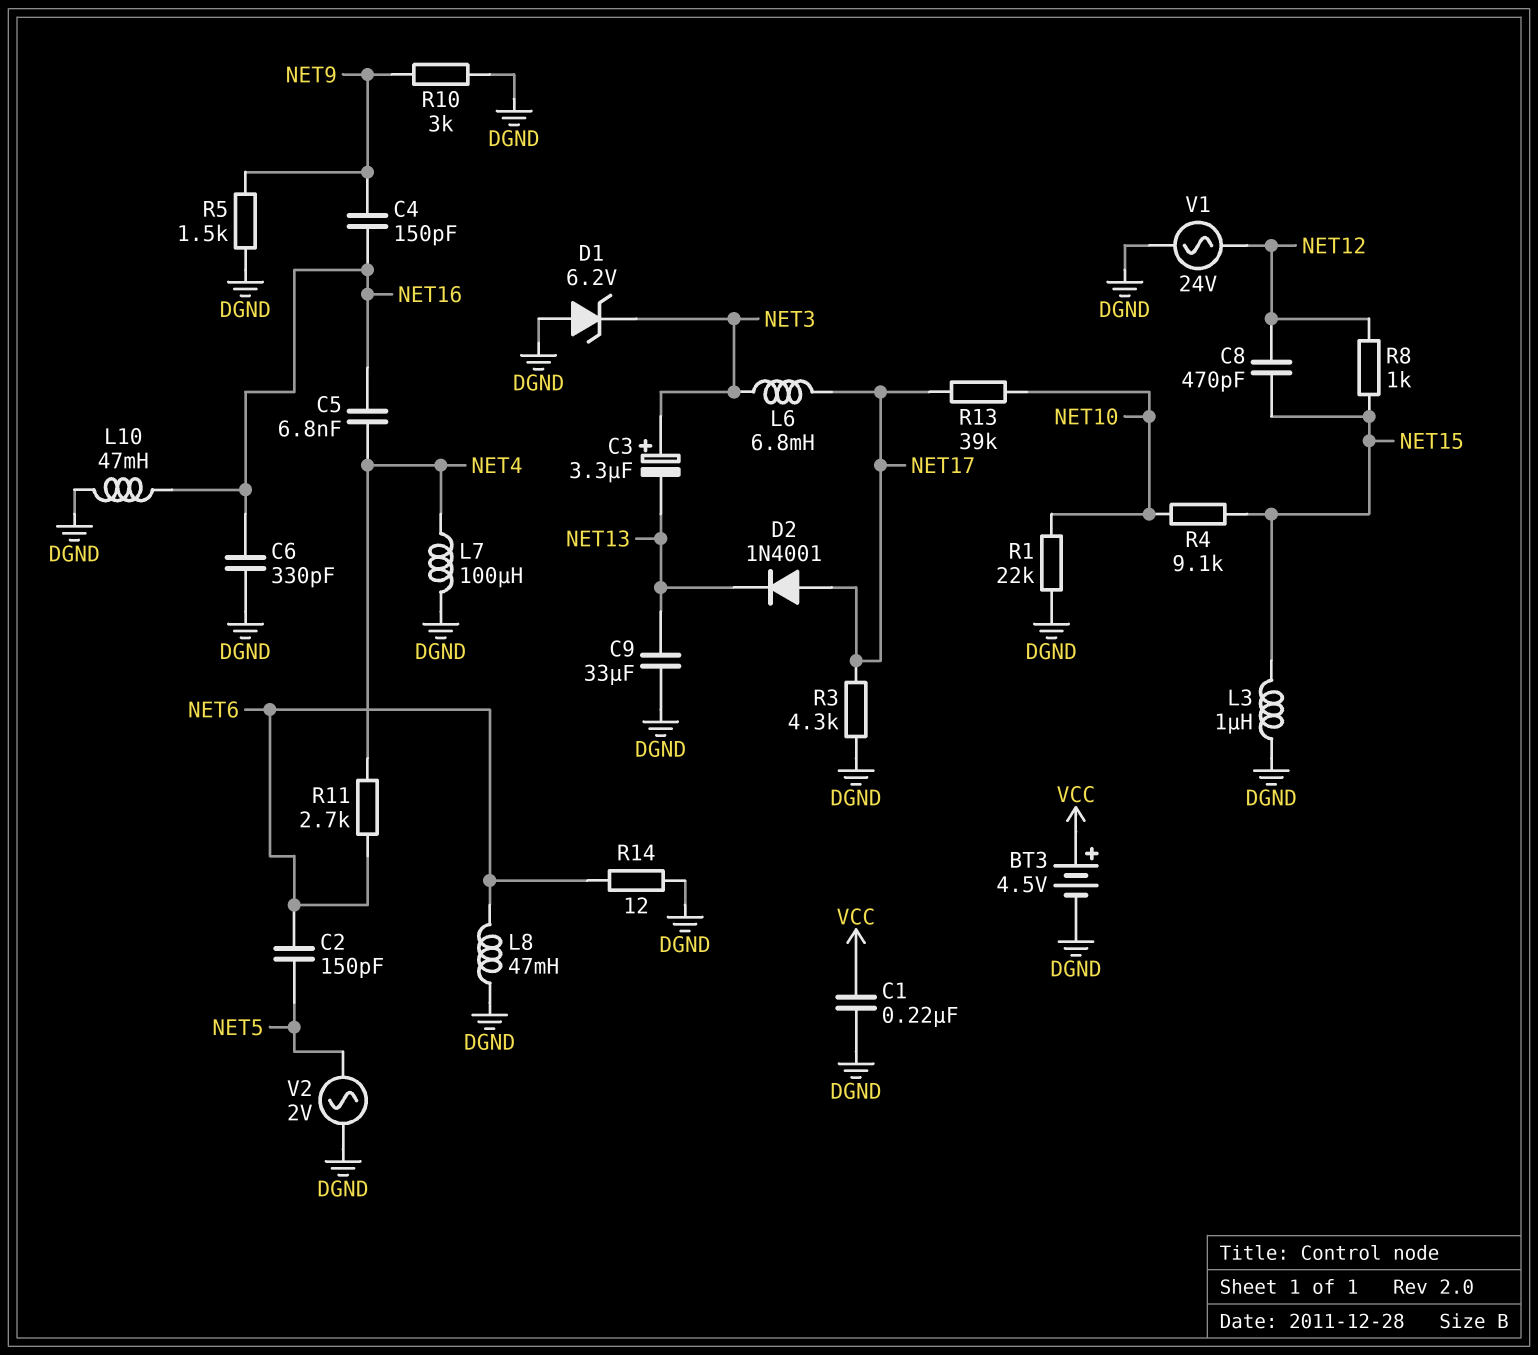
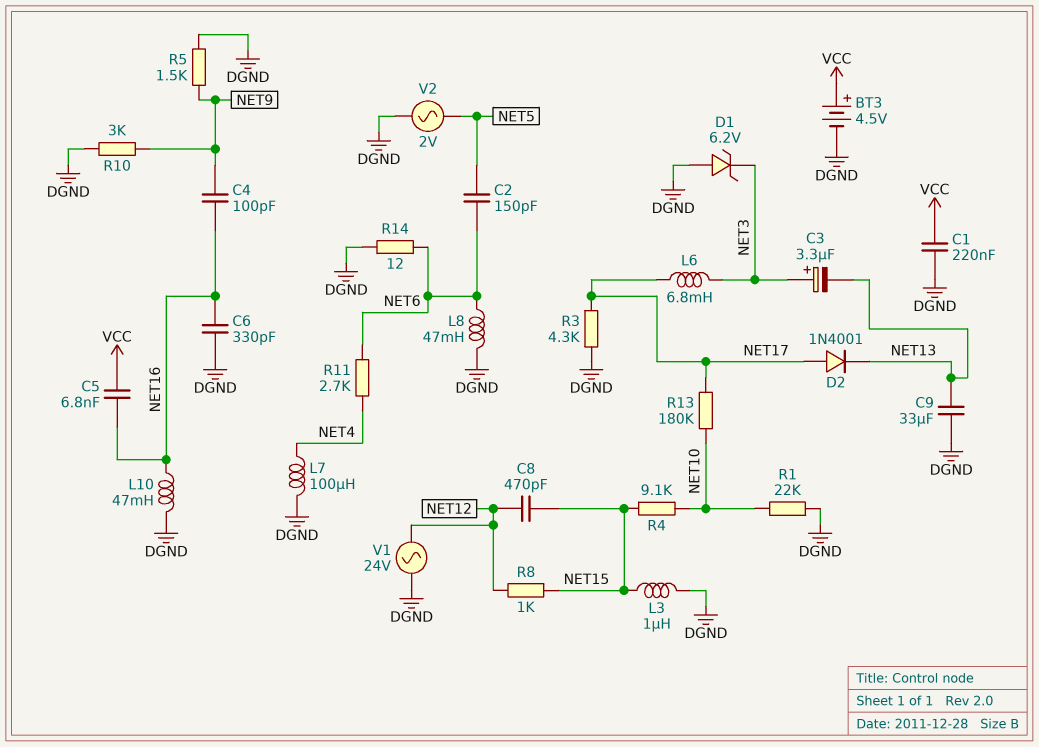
C4: 150pF (NET9, NET16) -> 100pF (NET9, NET16)
C5: 6.8nF (NET4, NET16) -> 6.8nF (NET16, VCC)
R13: 39k (NET10, NET17) -> 180k (NET10, NET17)

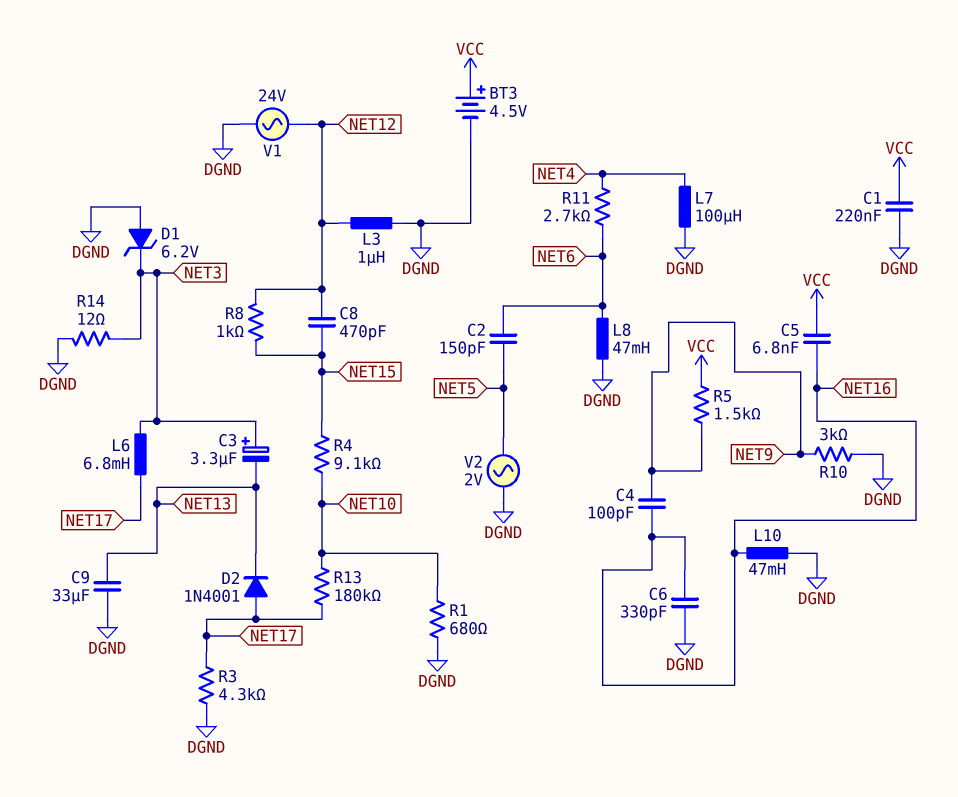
L3: 1uH (DGND, NET15) -> 1uH (DGND, NET12)
R1: 22k (DGND, NET10) -> 680 (DGND, NET10)
R5: 1.5k (DGND, NET9) -> 1.5k (NET9, VCC)
R14: 12 (DGND, NET6) -> 12 (DGND, NET3)

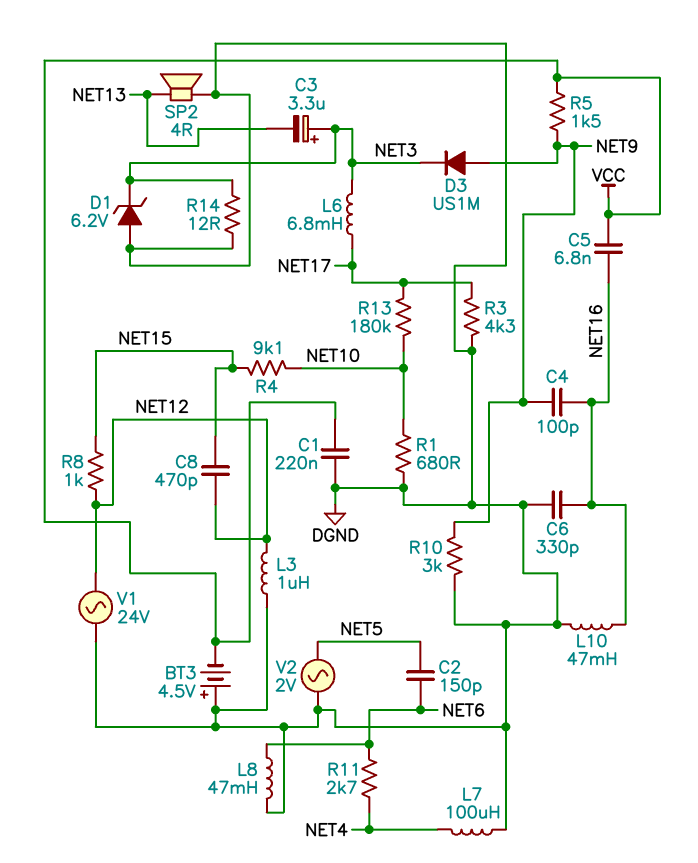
BT3: 4.5V (plus VCC, minus DGND) -> 4.5V (plus DGND, minus VCC)
C9: 33uF (DGND, NET13) -> none
D2: diode 1N4001 (A NET17, K NET13) -> none
D3: none -> diode US1M (A NET9, K NET3)
SP2: none -> speaker 4R (DGND, NET13)

